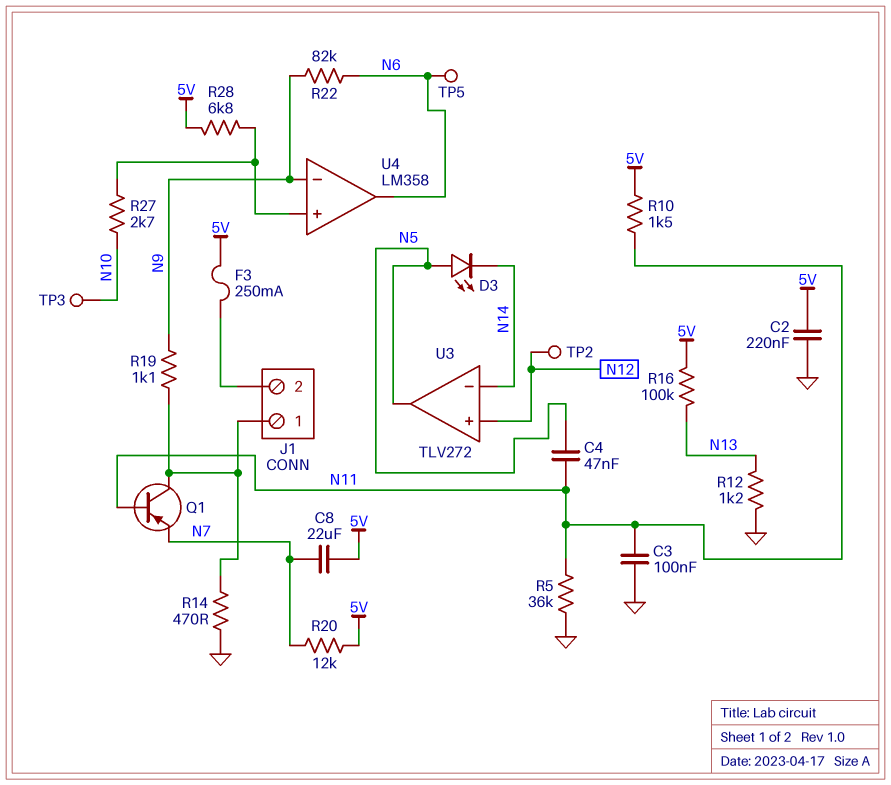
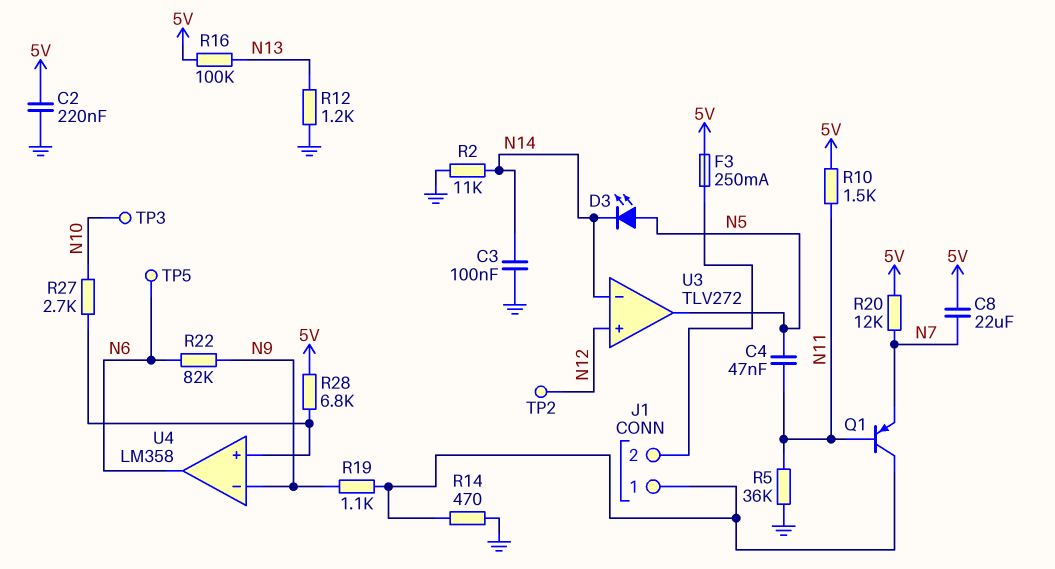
C3: 100nF (GND, N11) -> 100nF (GND, N14)
R2: none -> 11k (GND, N14)

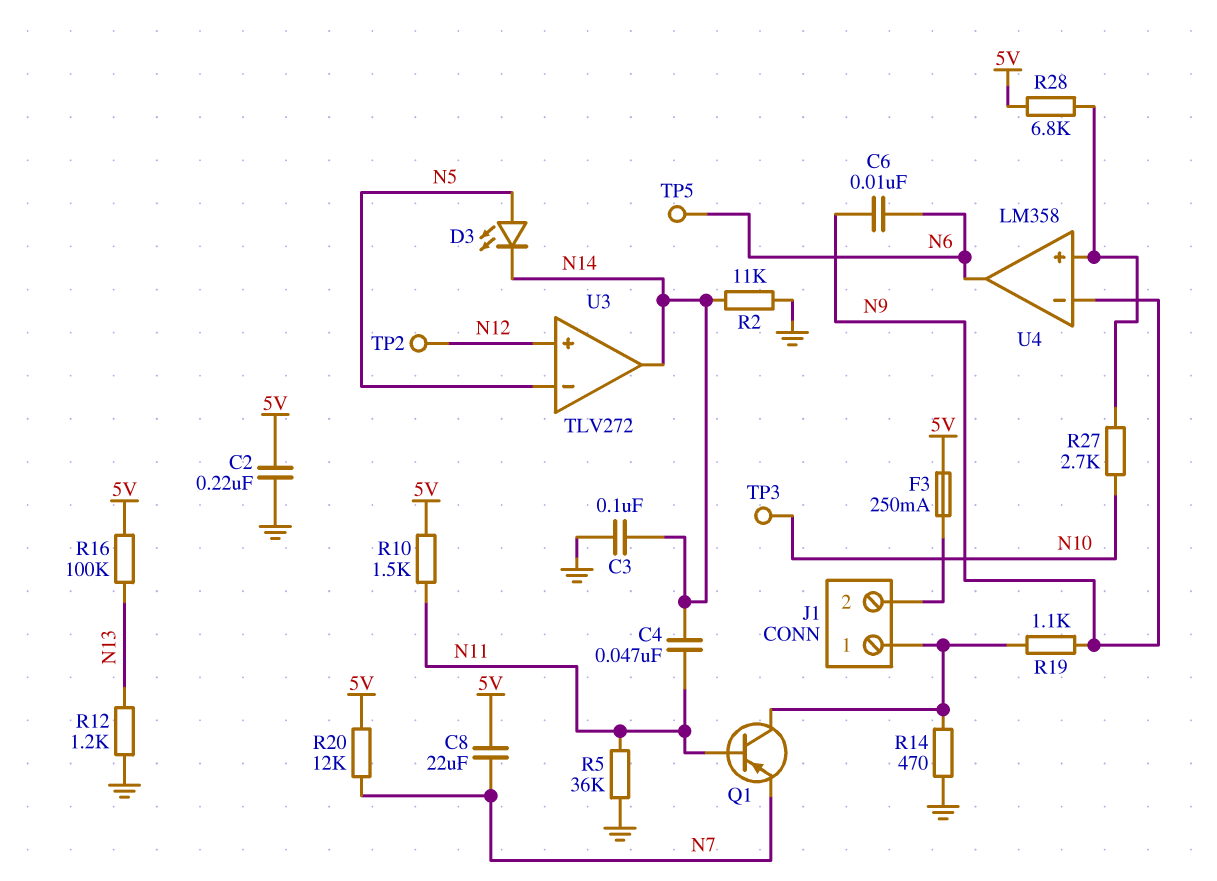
C4: 47nF (N5, N11) -> 47nF (N11, N14)
C6: none -> 10nF (N6, N9)
R22: 82k (N6, N9) -> none
U3 pin in-: N14 -> N5
U3 pin out: N5 -> N14

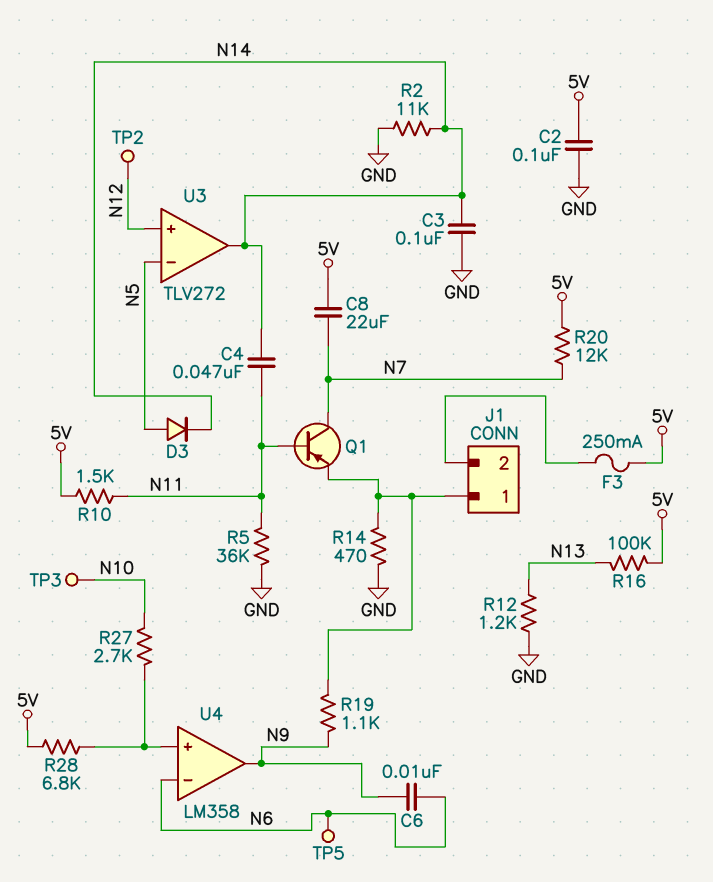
C2: 220nF (5V, GND) -> 100nF (5V, GND)
D3: LED (A N5, K N14) -> diode (A N5, K N14)
Q1: PNP (B N11, C J1/1, E N7) -> PNP (B N11, C N7, E J1/1)
U4 pin in-: N9 -> N6
U4 pin out: N6 -> N9

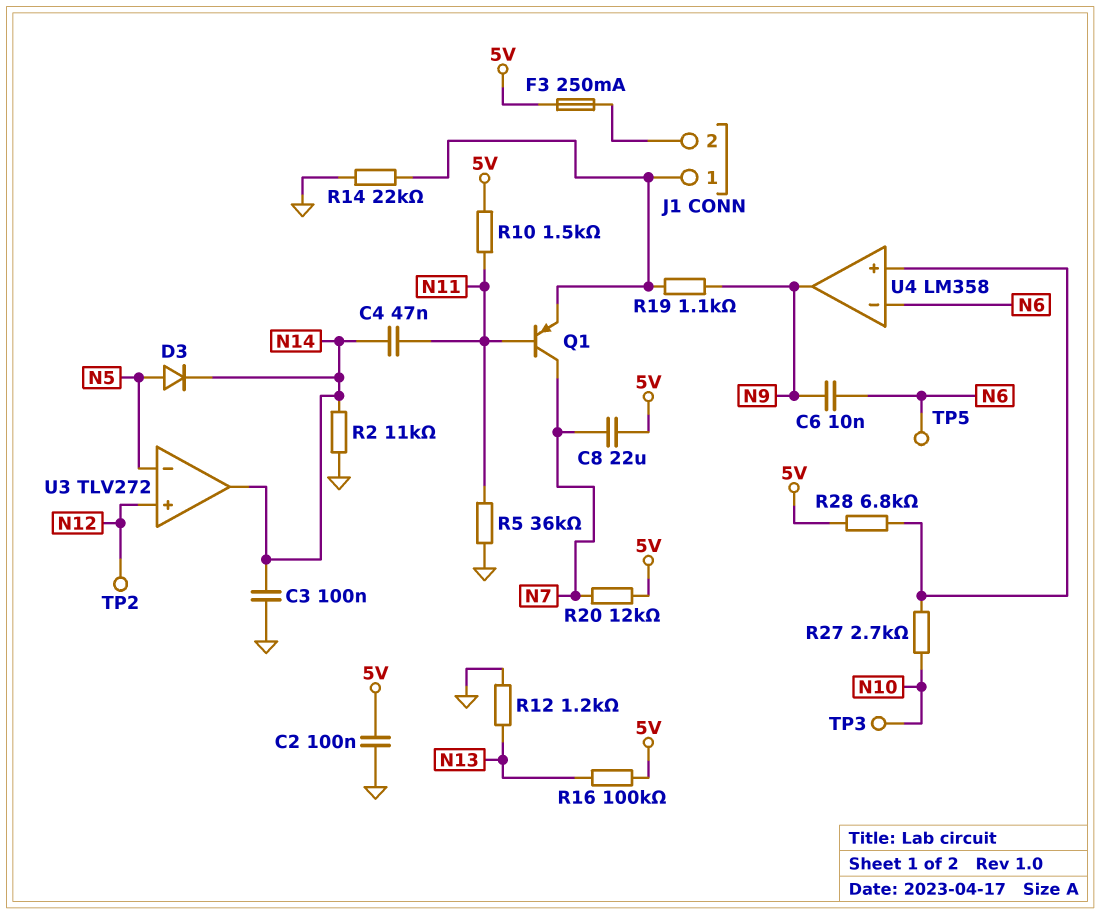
R14: 470 (GND, J1/1) -> 22k (GND, J1/1)

